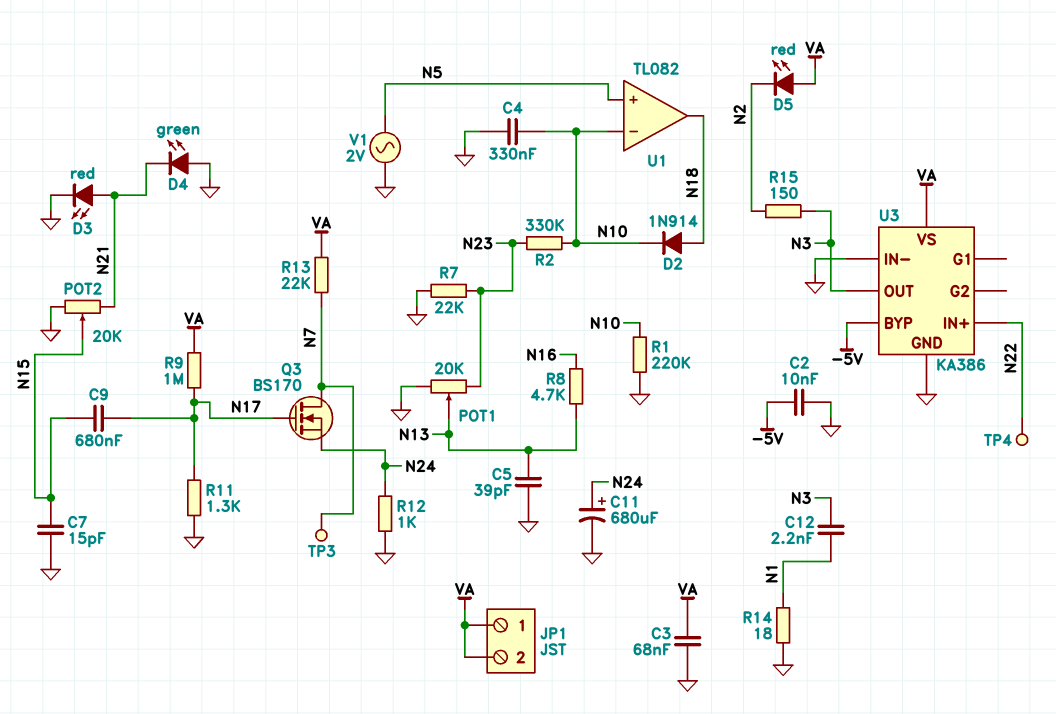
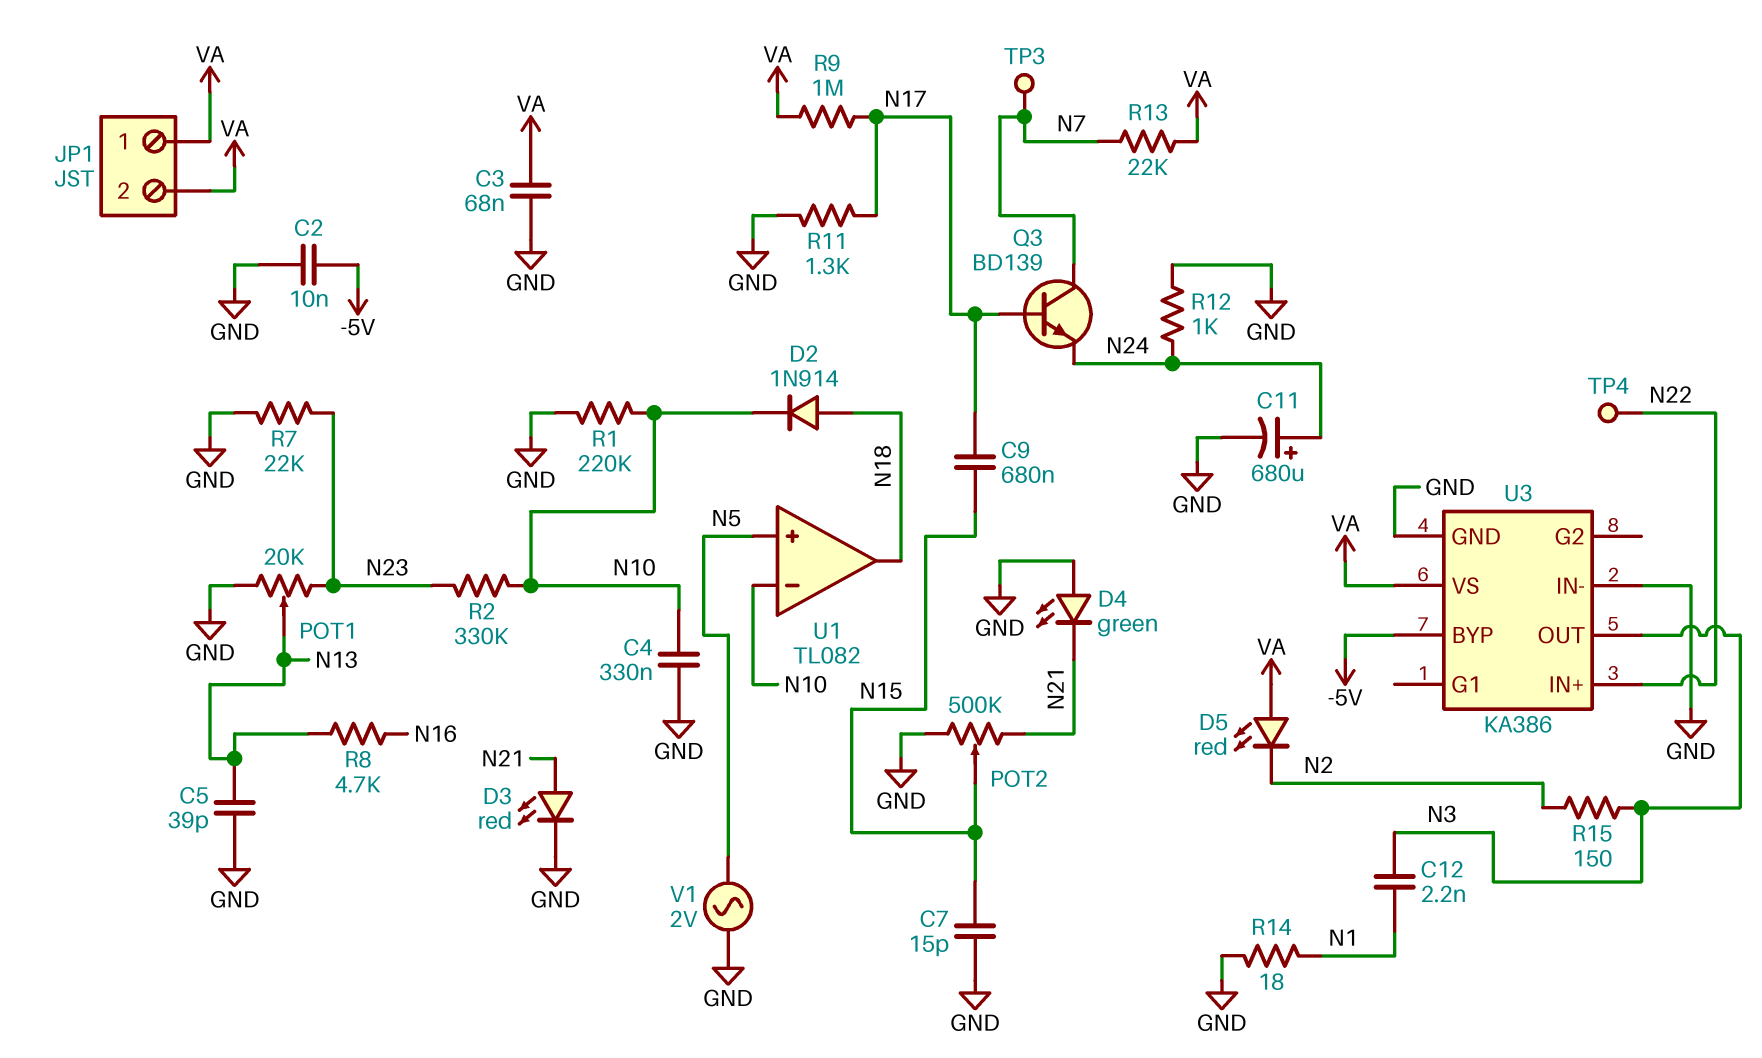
POT2: 20k (GND, N21, wiper N15) -> 500k (GND, N21, wiper N15)
Q3: NMOS BS170 (G N17, D N7, S N24) -> NPN BD139 (B N17, C N7, E N24)

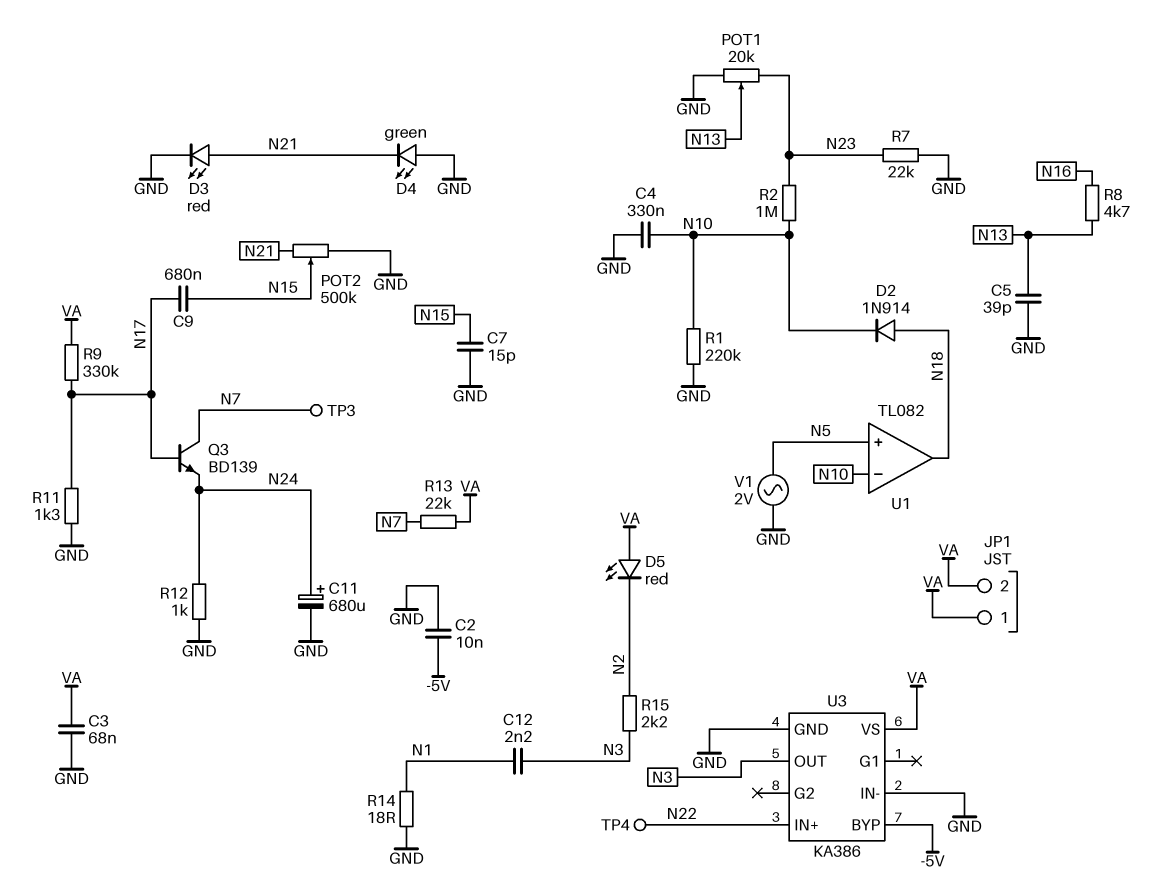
R2: 330k (N10, N23) -> 1M (N10, N23)
R9: 1M (N17, VA) -> 330k (N17, VA)
R15: 150 (N2, N3) -> 2.2k (N2, N3)

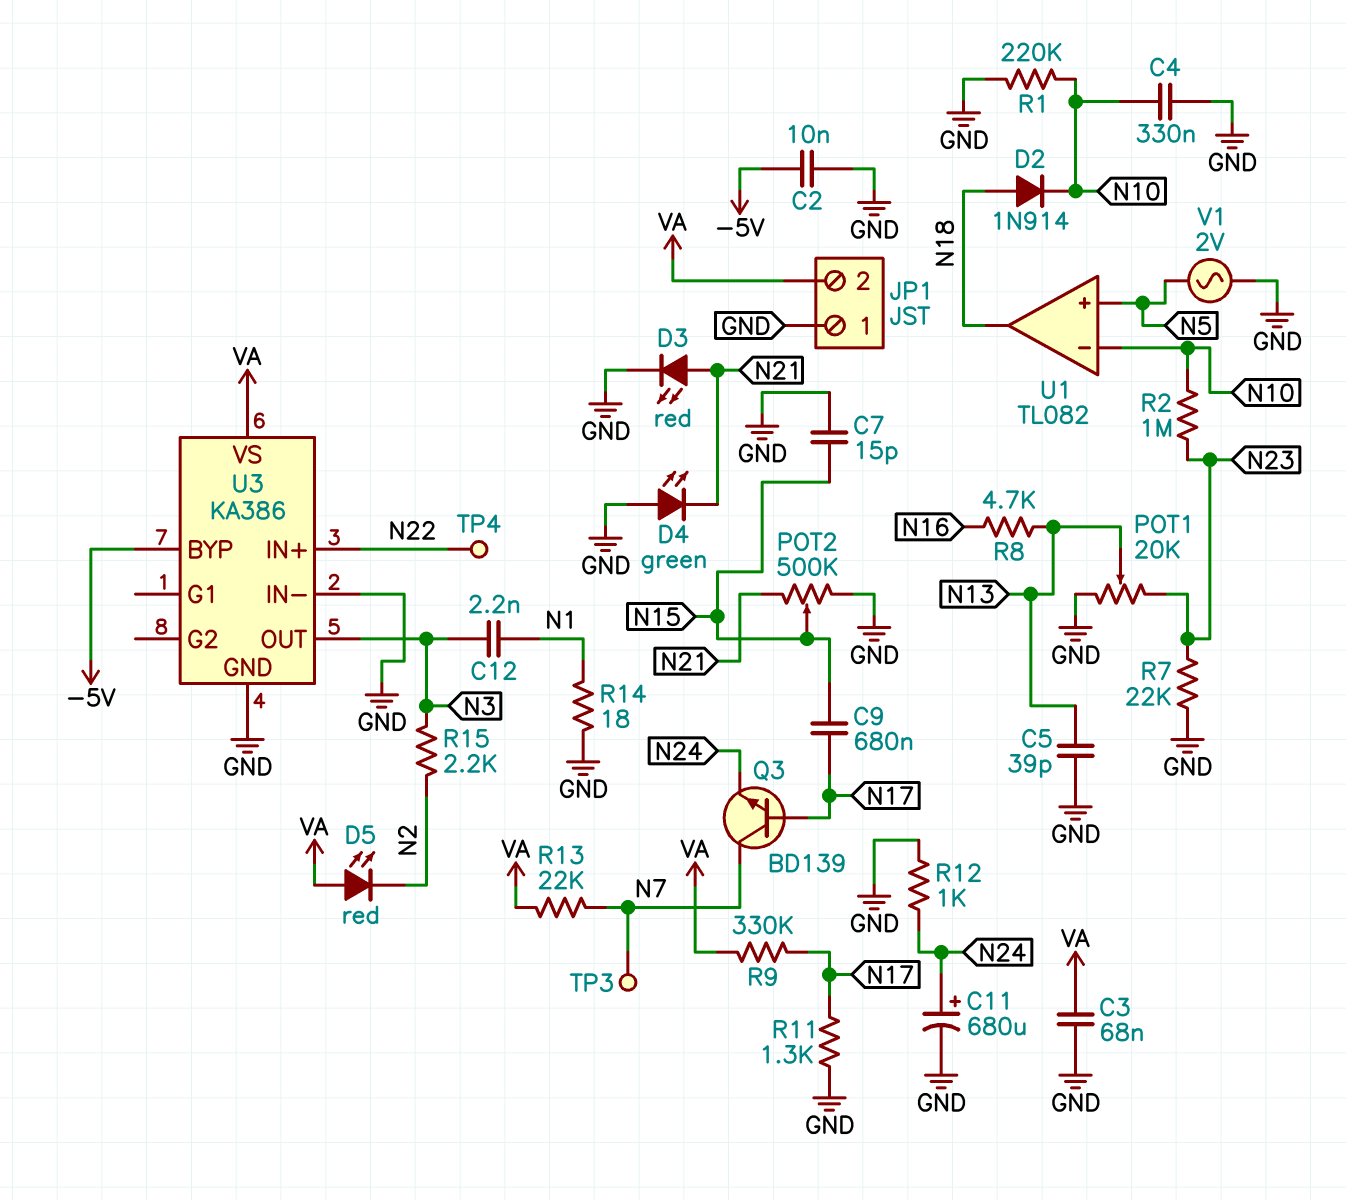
JP1 pin 1: VA -> GND

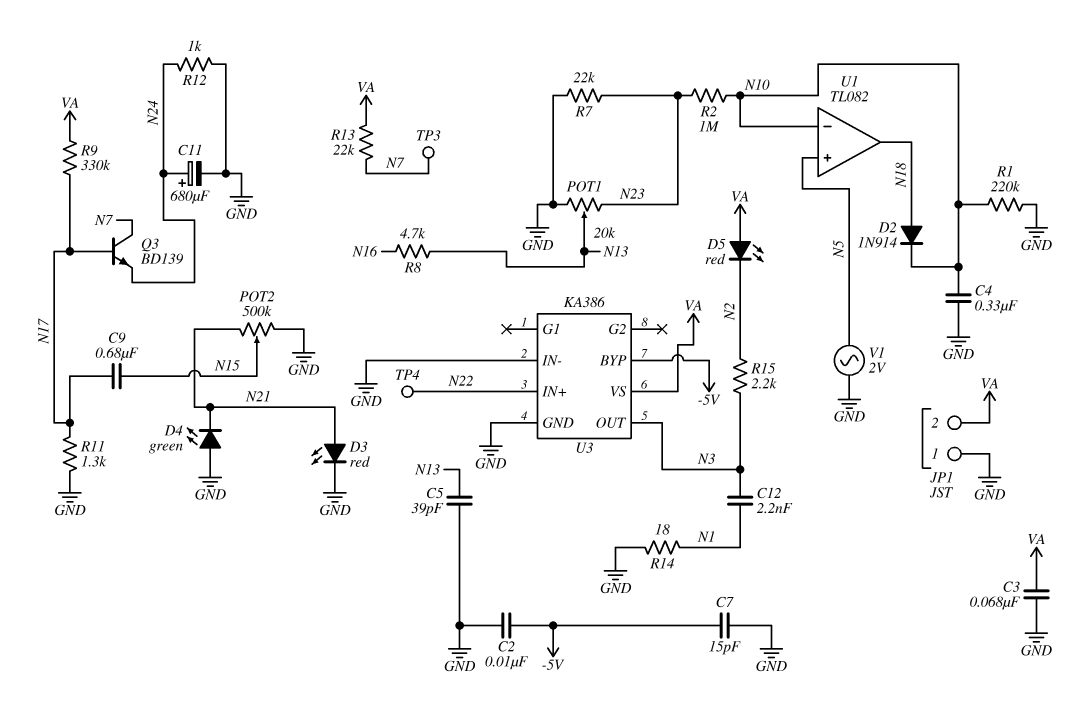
C7: 15pF (GND, N15) -> 15pF (-5V, GND)

